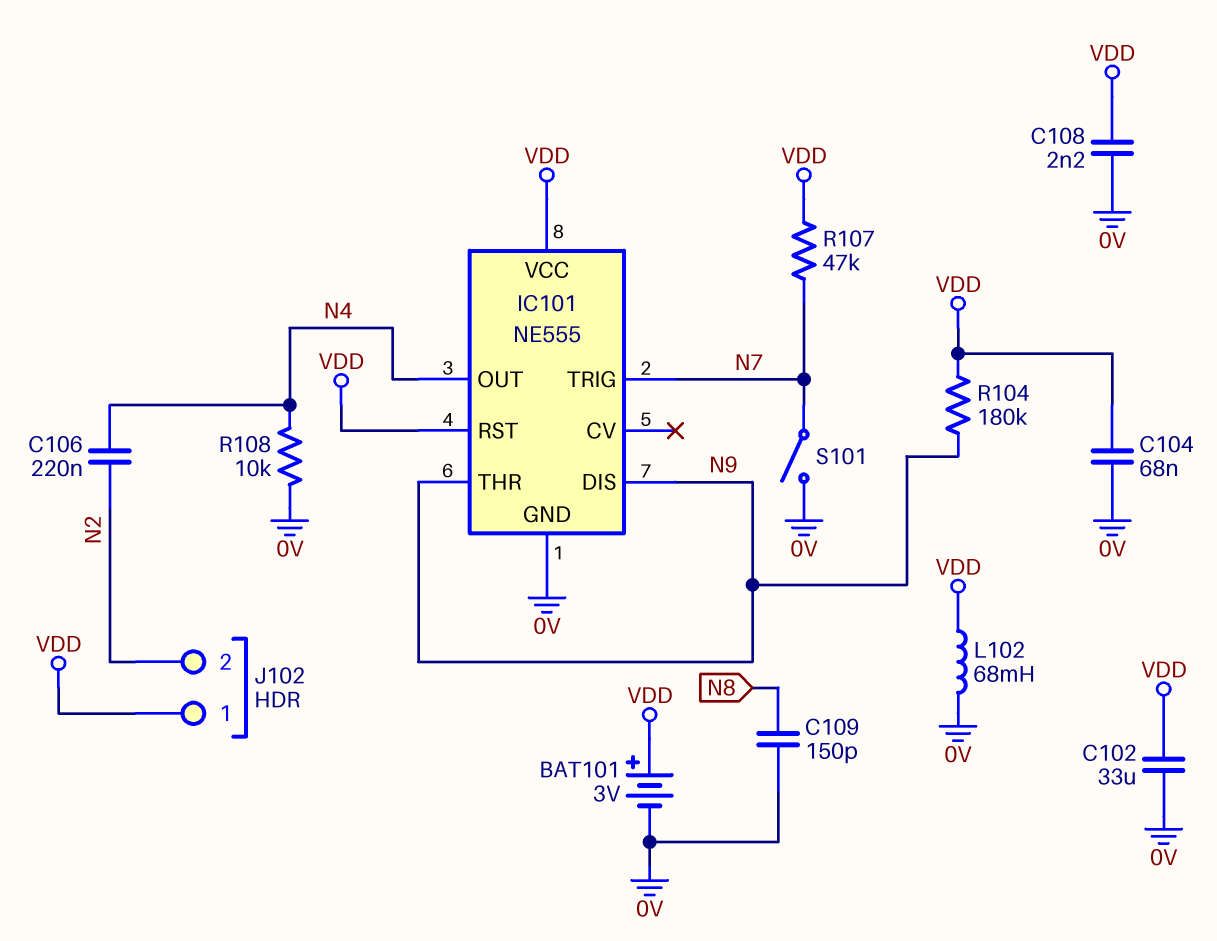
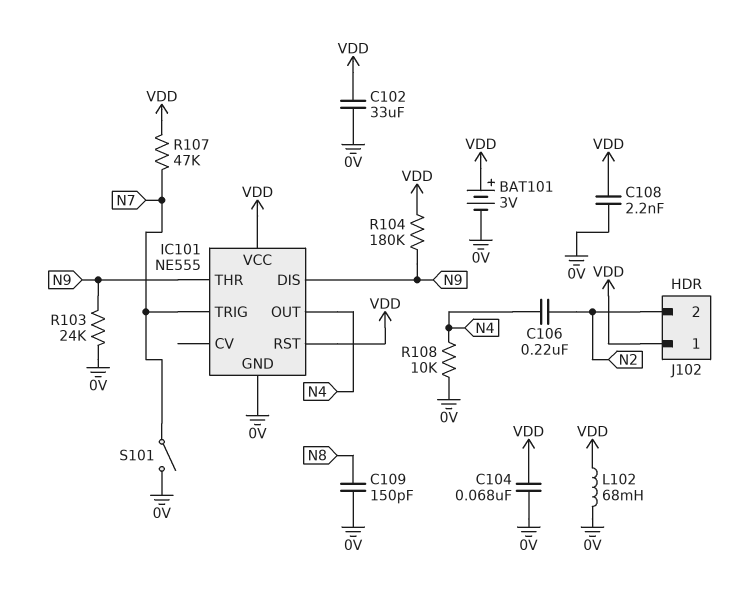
R103: none -> 24k (0V, N9)

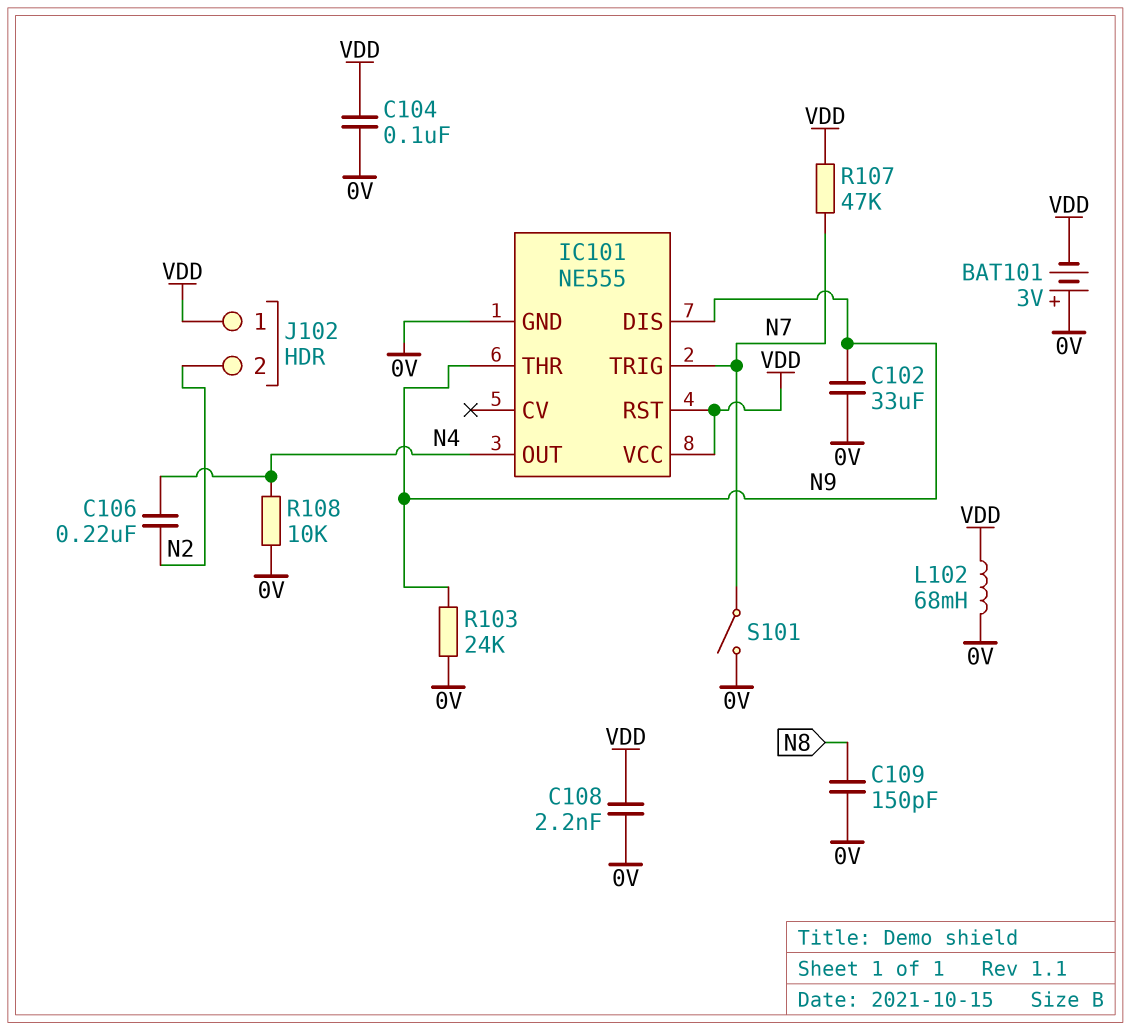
BAT101: 3V (plus VDD, minus 0V) -> 3V (plus 0V, minus VDD)
C102: 33uF (0V, VDD) -> 33uF (0V, N9)
C104: 68nF (0V, VDD) -> 100nF (0V, VDD)
R104: 180k (N9, VDD) -> none

